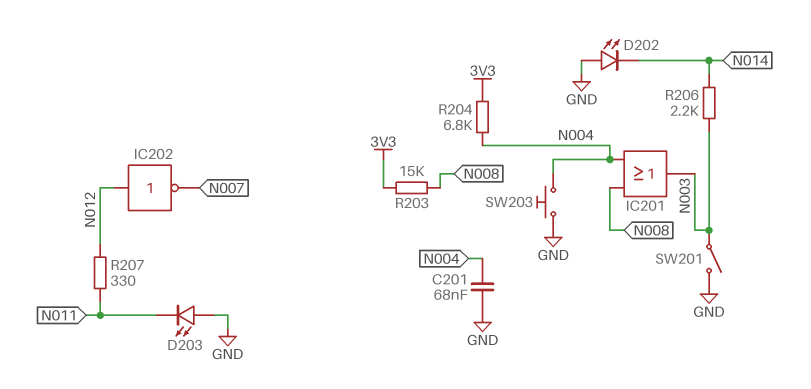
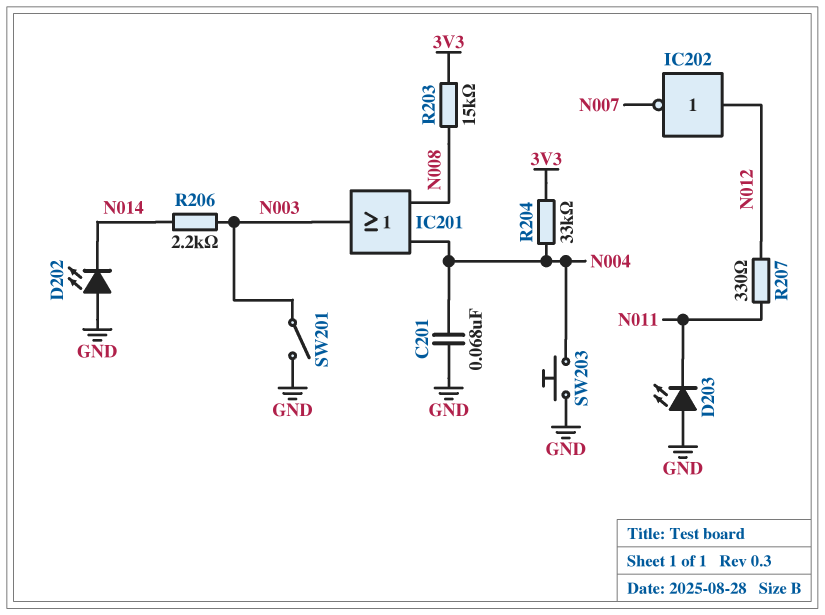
R204: 6.8k (3V3, N004) -> 33k (3V3, N004)

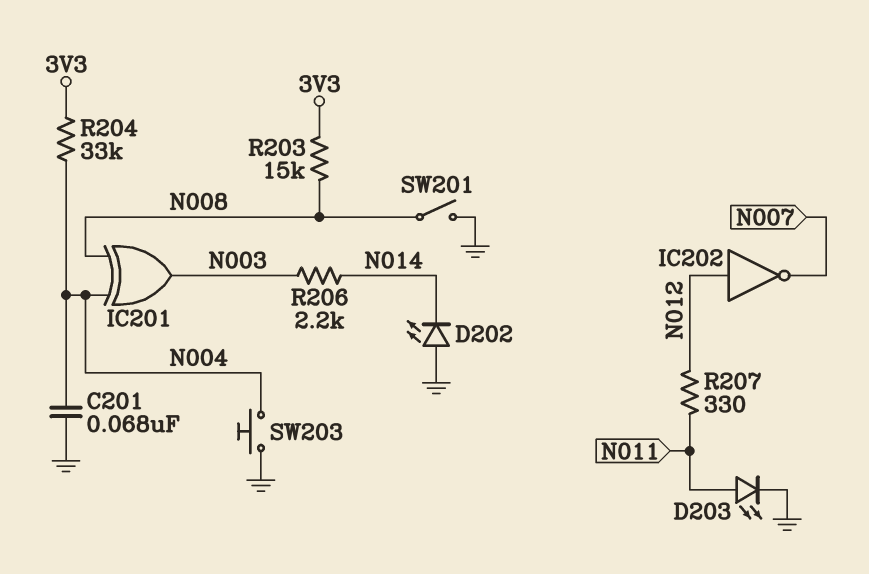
D203: LED (A GND, K N011) -> LED (A N011, K GND)
IC201: OR (in N004, in N008, out N003) -> XOR (in N004, in N008, out N003)
SW201: switch (GND, N003) -> switch (GND, N008)

